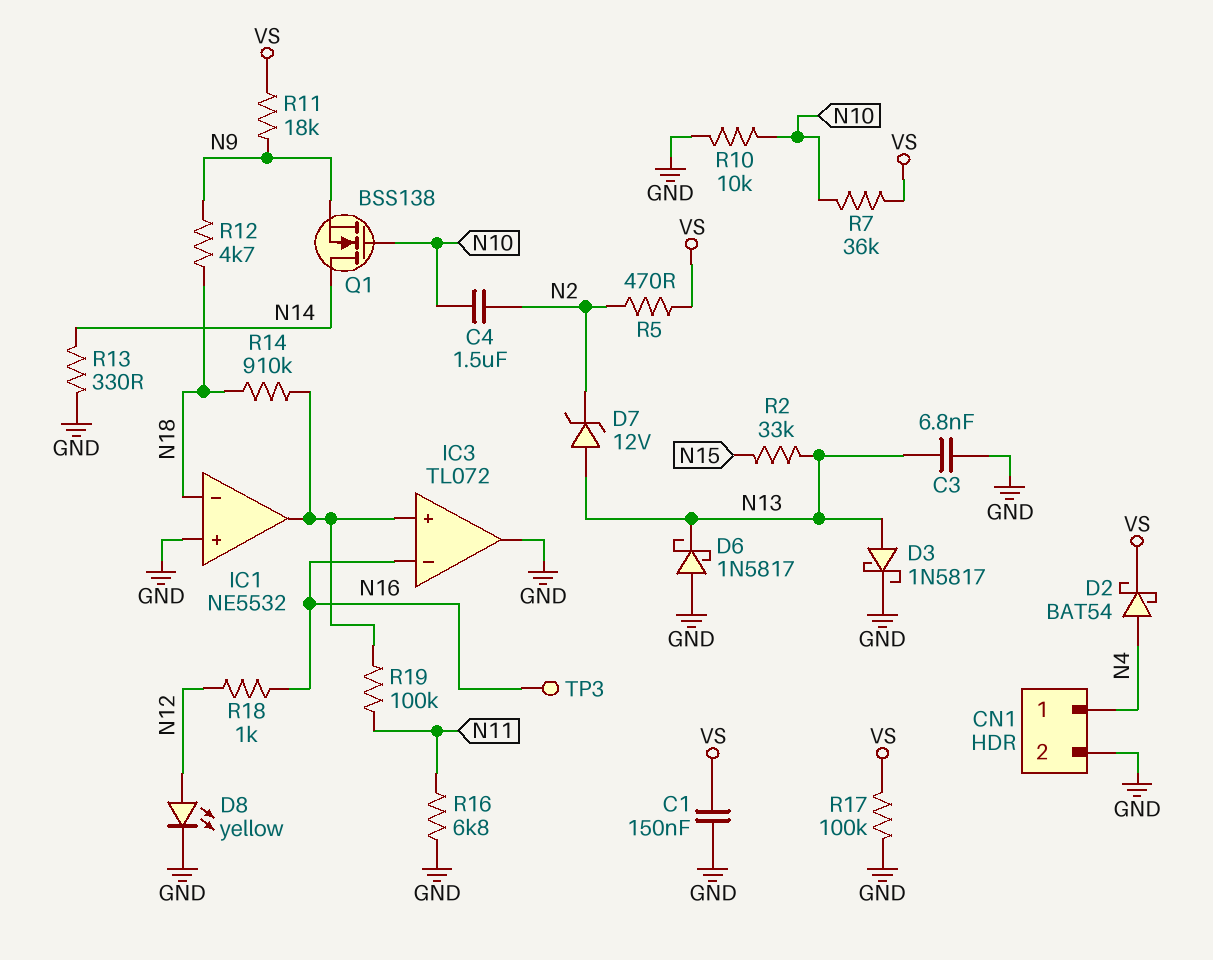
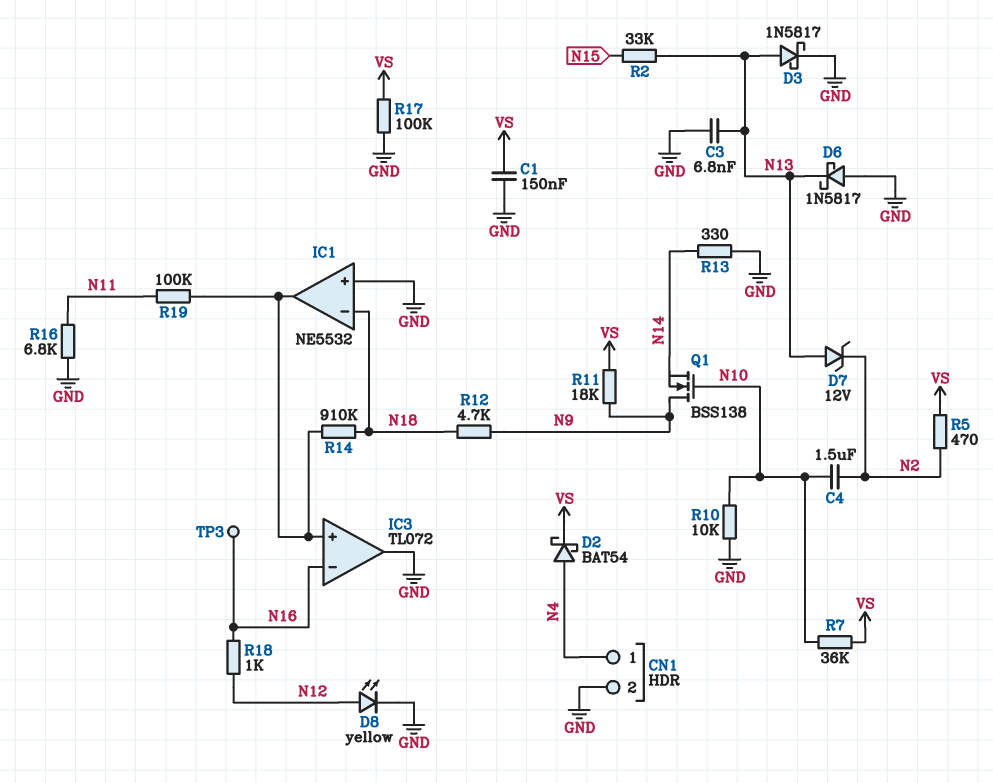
Q1: NMOS BSS138 (G N10, D N14, S N9) -> NMOS BSS138 (G N10, D N9, S N14)

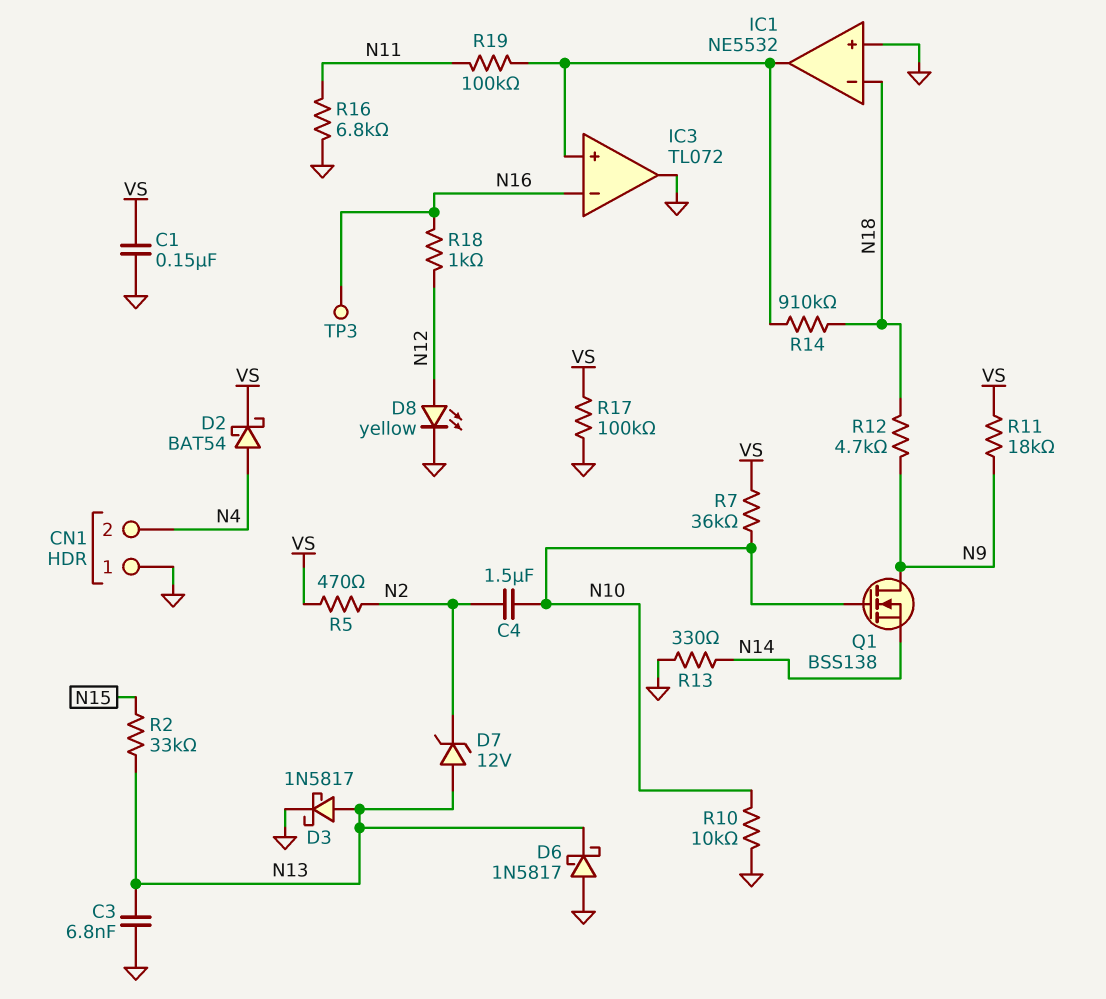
CN1 pin 1: N4 -> GND
CN1 pin 2: GND -> N4

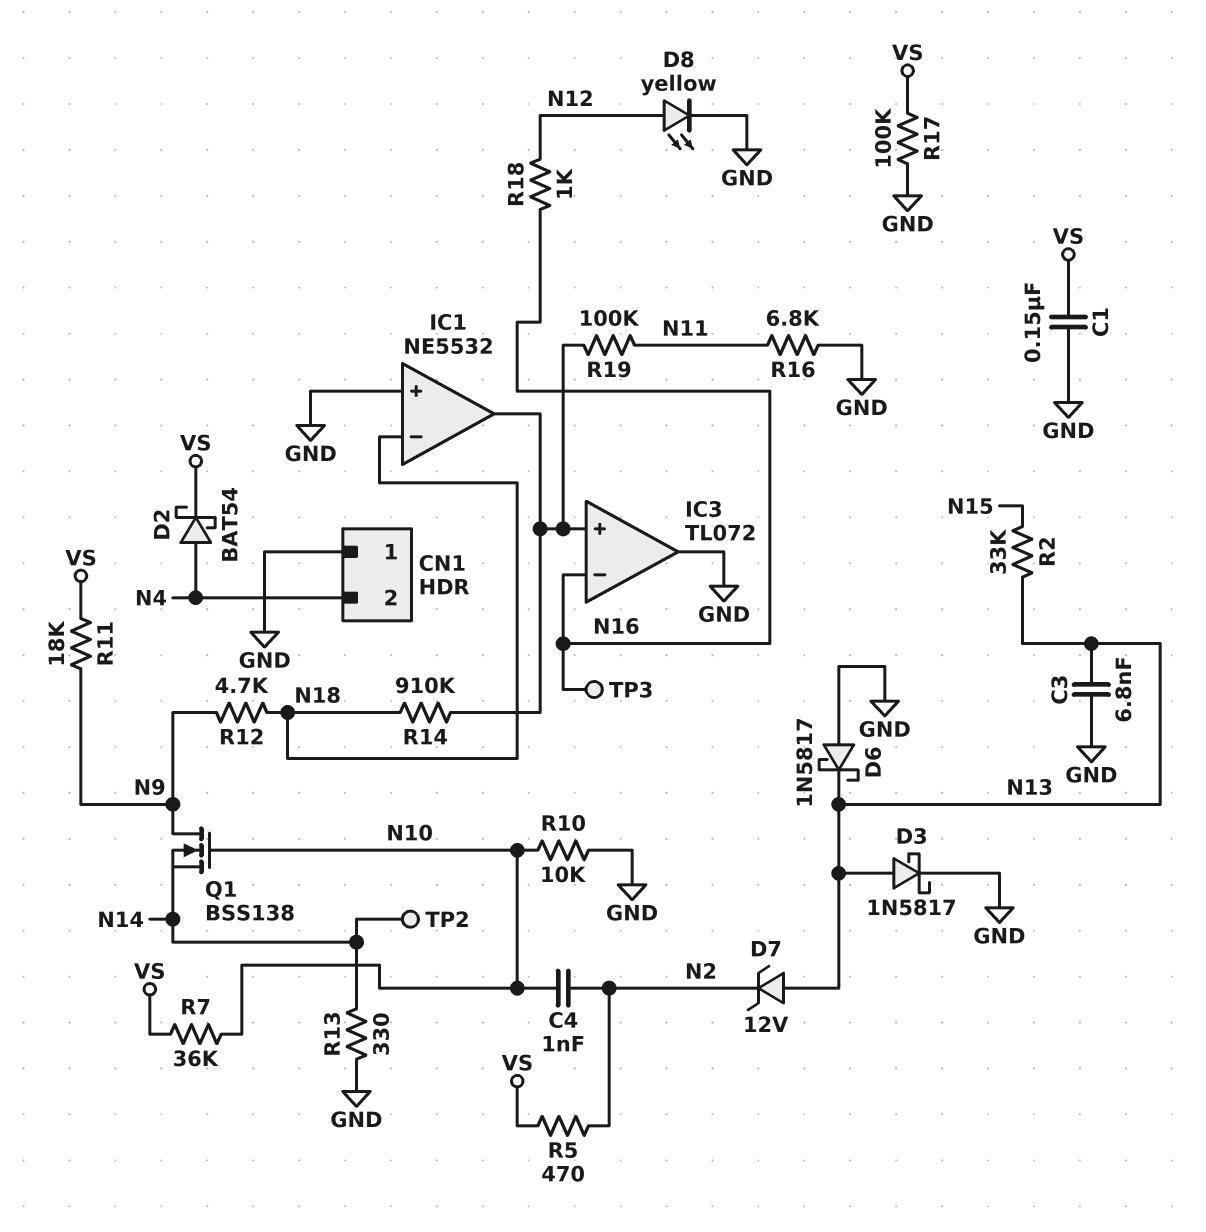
C4: 1.5uF (N2, N10) -> 1nF (N2, N10)
TP2: none -> test point (N14)

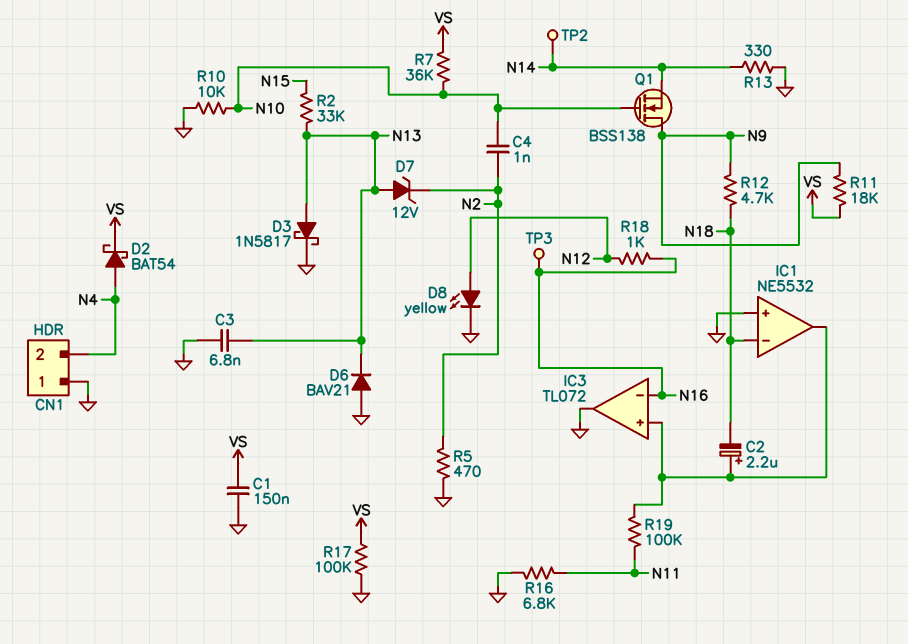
C2: none -> 2.2uF (plus IC1/out, minus N18)
D6: schottky 1N5817 (A GND, K N13) -> diode BAV21 (A GND, K N13)
R5: 470 (N2, VS) -> 470 (GND, N2)
R14: 910k (IC1/out, N18) -> none

